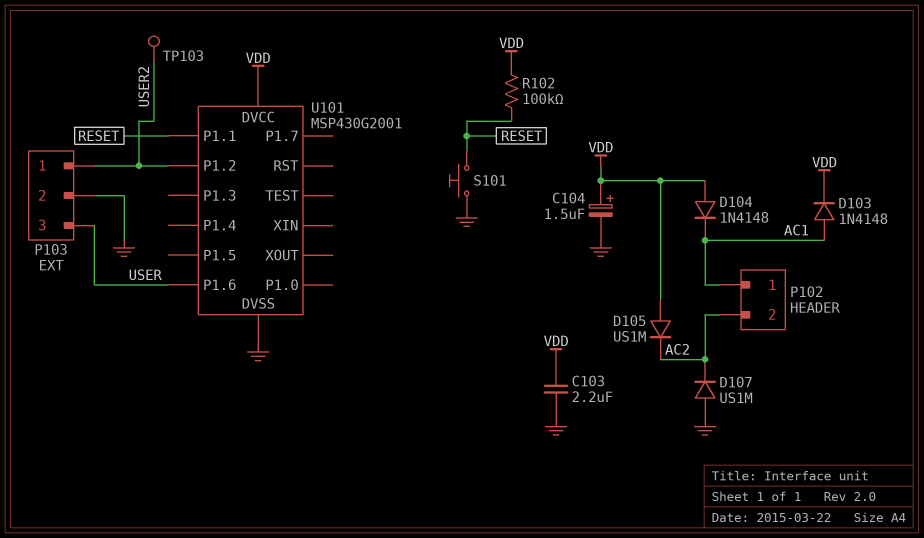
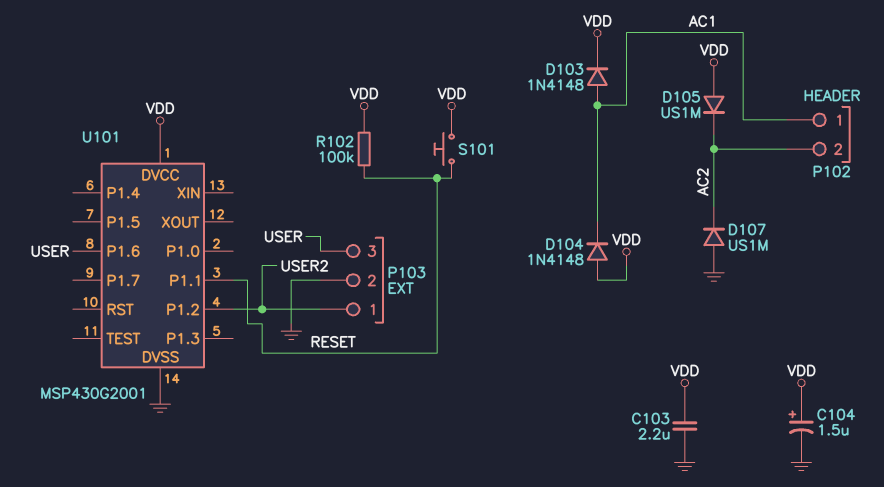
S101: button (GND, RESET) -> button (RESET, VDD)
TP103: test point (USER2) -> none

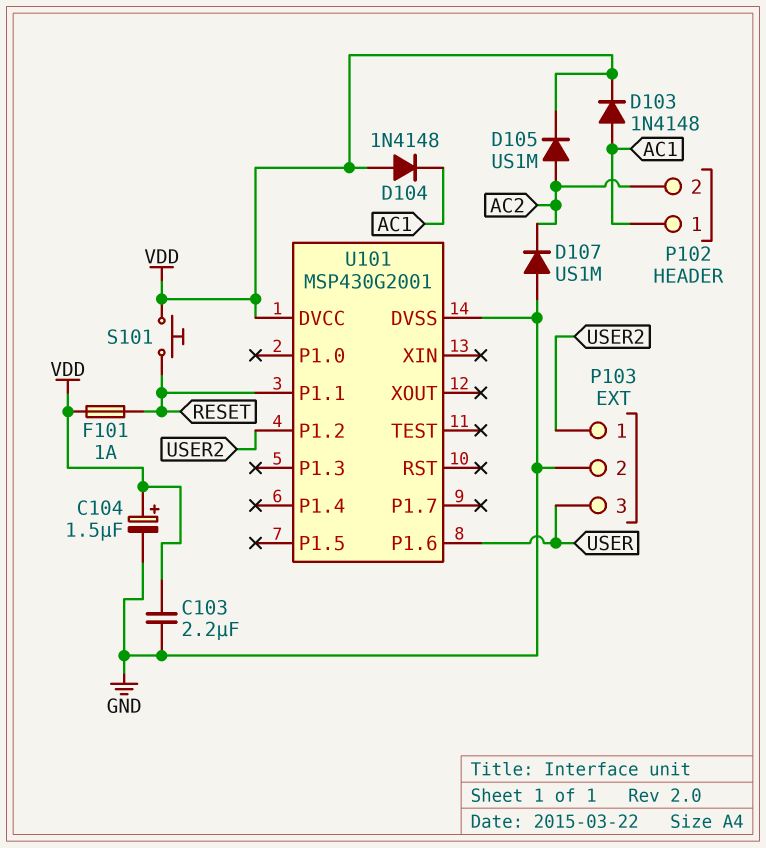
D105: diode US1M (A VDD, K AC2) -> diode US1M (A AC2, K VDD)
F101: none -> 1A (RESET, VDD)
R102: 100k (RESET, VDD) -> none

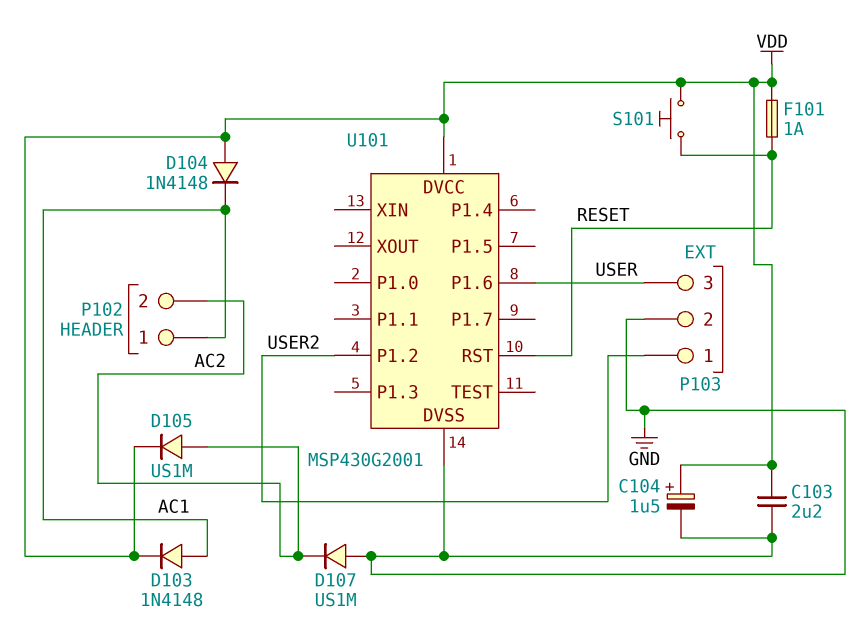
U101 pin P1.1: RESET -> none
U101 pin RST: none -> RESET

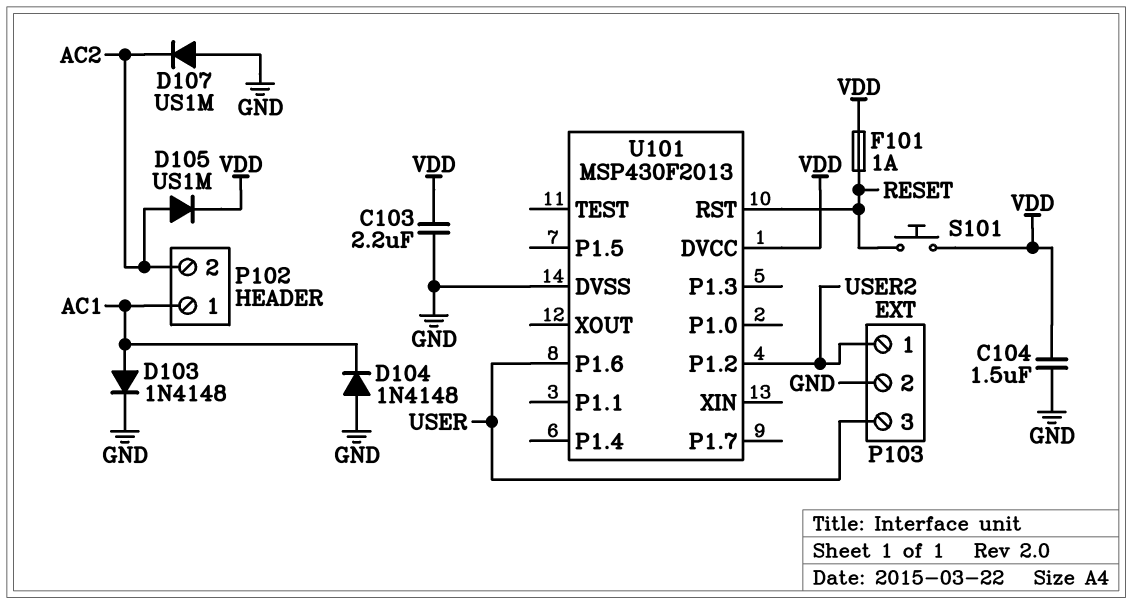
C104: 1.5uF (plus VDD, minus GND) -> 1.5uF (GND, VDD)
D103: diode 1N4148 (A AC1, K VDD) -> diode 1N4148 (A AC1, K GND)
D104: diode 1N4148 (A VDD, K AC1) -> diode 1N4148 (A GND, K AC1)
U101: MSP430G2001 -> MSP430F2013

